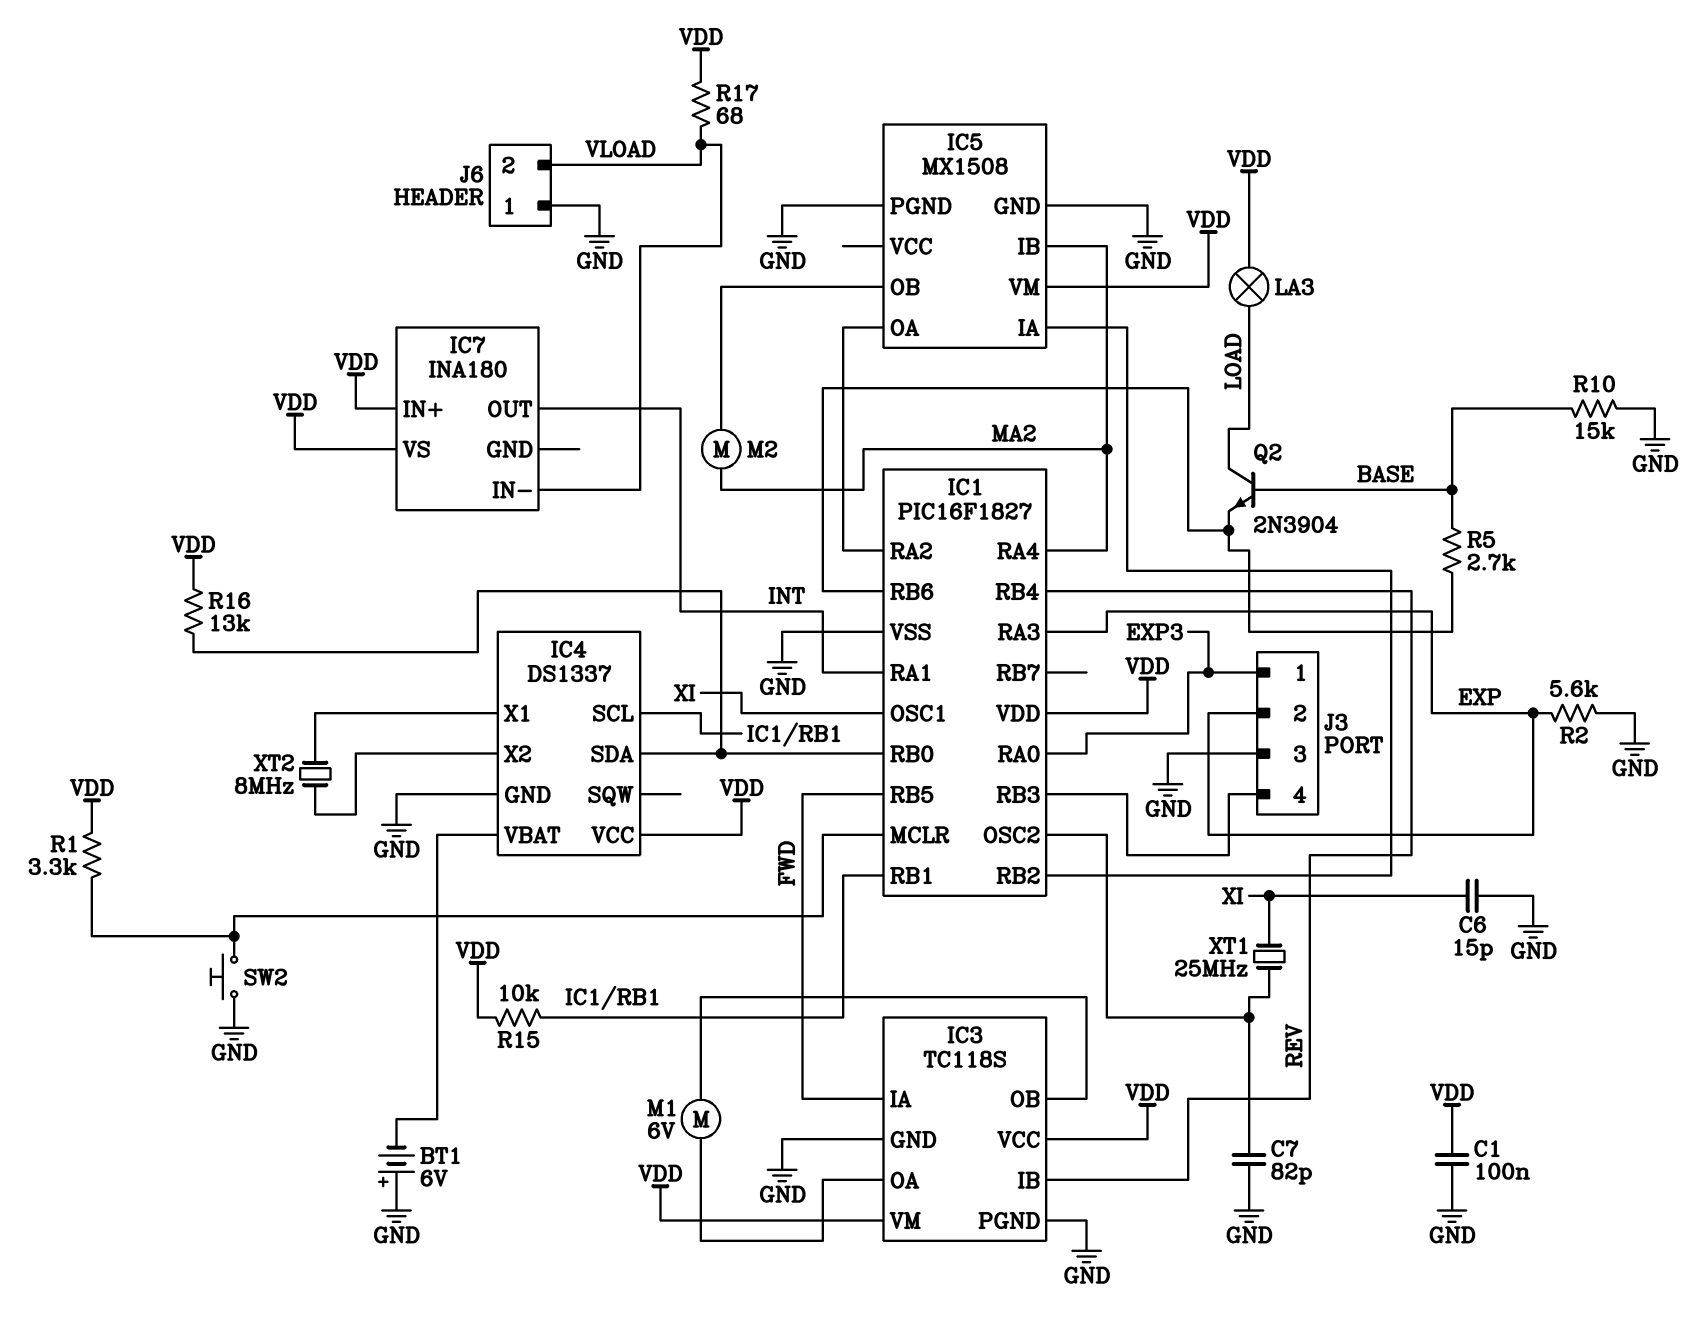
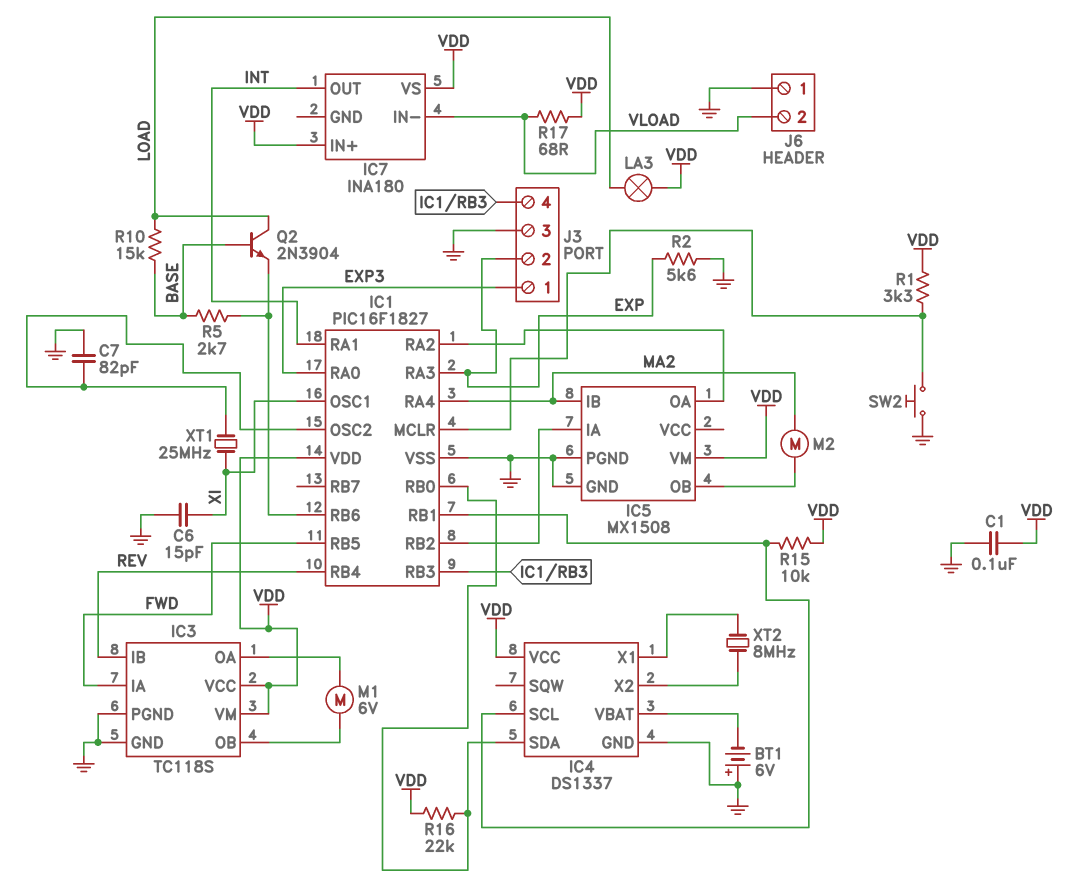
R10: 15k (BASE, GND) -> 15k (BASE, LOAD)
R16: 13k (IC1/RB0, VDD) -> 22k (IC1/RB0, VDD)

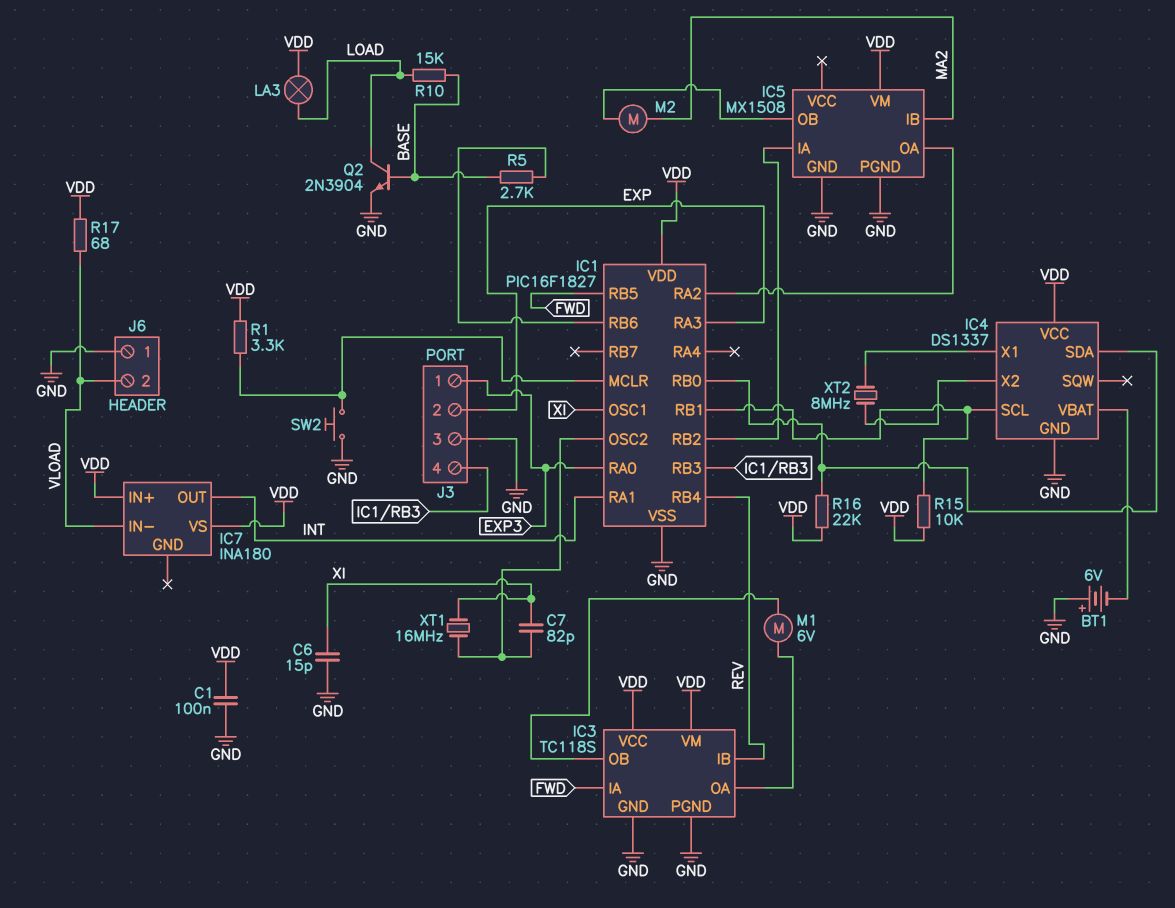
C7: 82pF (GND, IC1/OSC2) -> 82pF (IC1/OSC2, XI)
IC1 pin RA4: MA2 -> none
Q2: NPN 2N3904 (B BASE, C LOAD, E IC1/RB6) -> NPN 2N3904 (B BASE, C LOAD, E GND)
R2: 5.6k (EXP, GND) -> none
XT1: 25MHz (IC1/OSC2, XI) -> 16MHz (IC1/OSC2, XI)

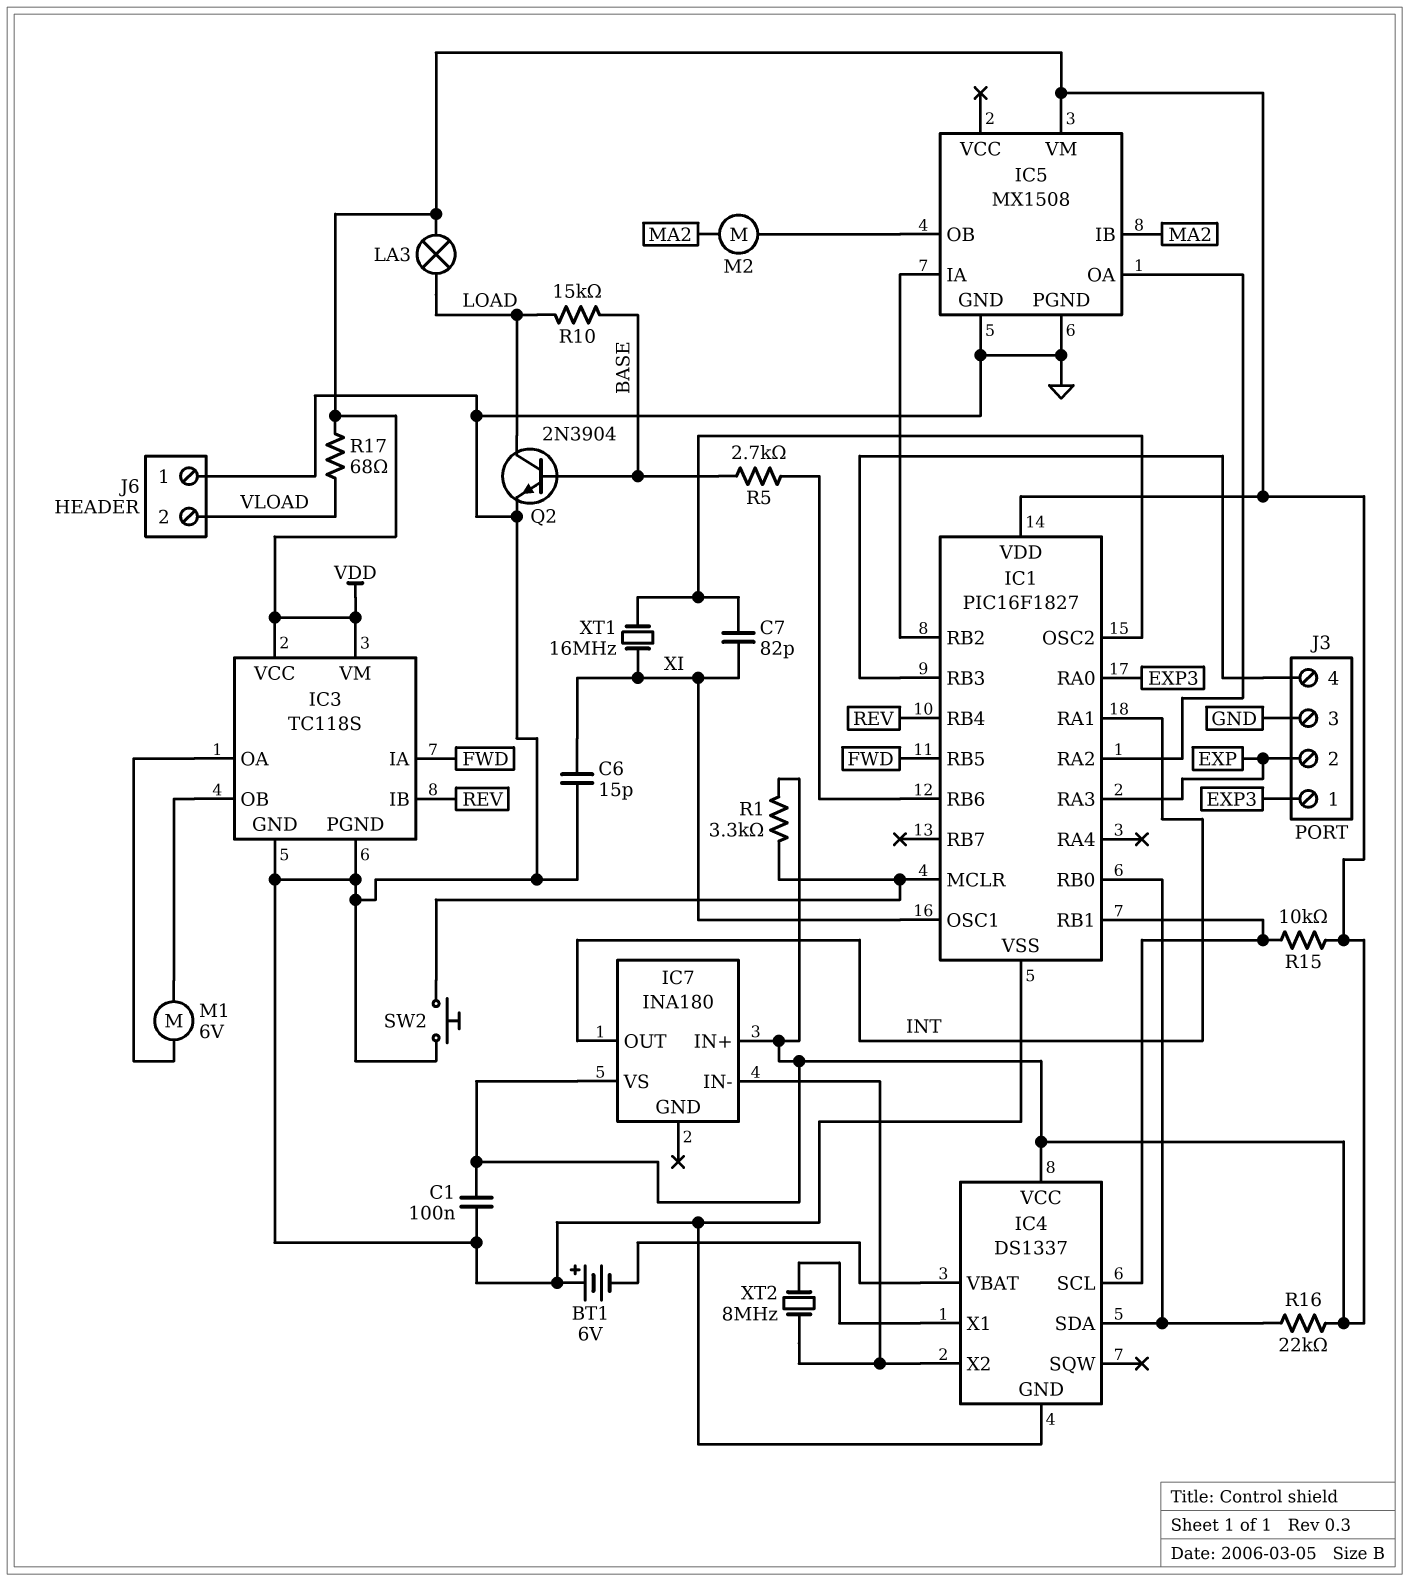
IC7 pin IN-: VLOAD -> IC4/X2

